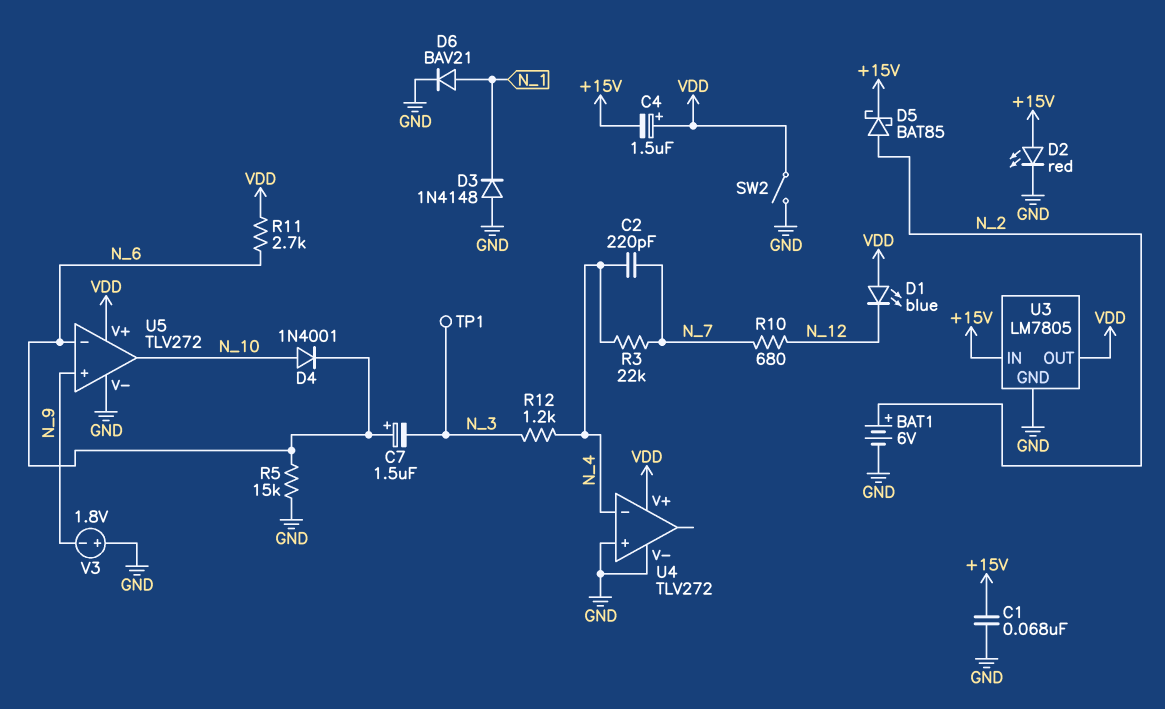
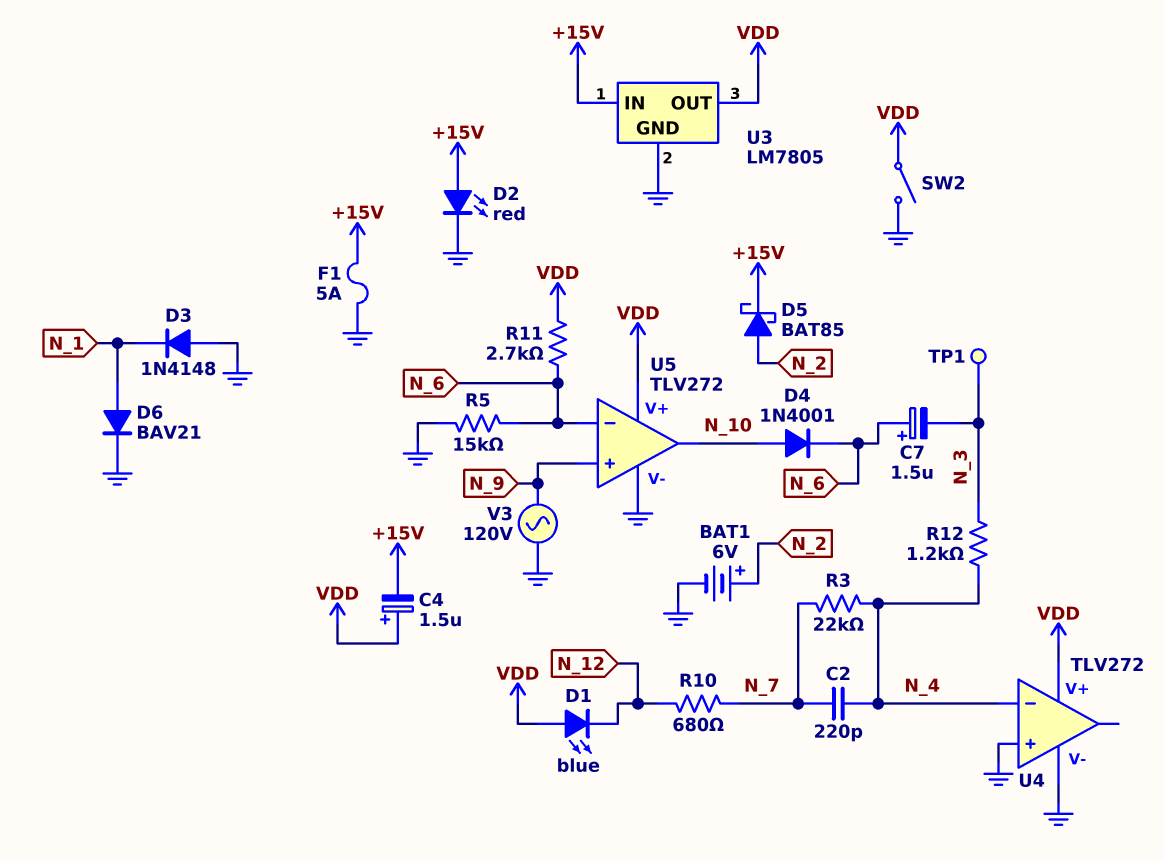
C1: 68nF (+15V, GND) -> none
F1: none -> 5A (+15V, GND)
V3: 1.8V (plus GND, minus N_9) -> AC 120V (GND, N_9)

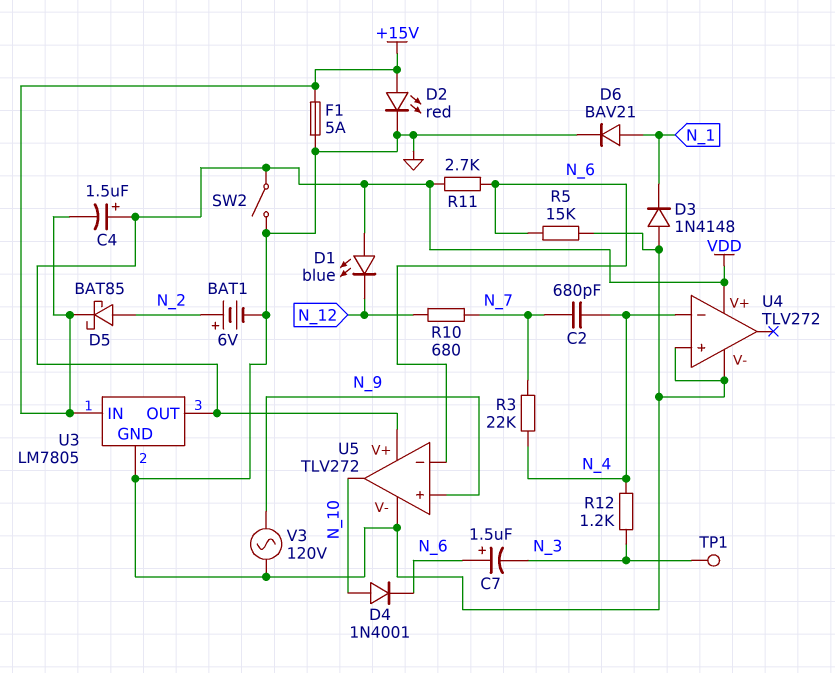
C2: 220pF (N_4, N_7) -> 680pF (N_4, N_7)

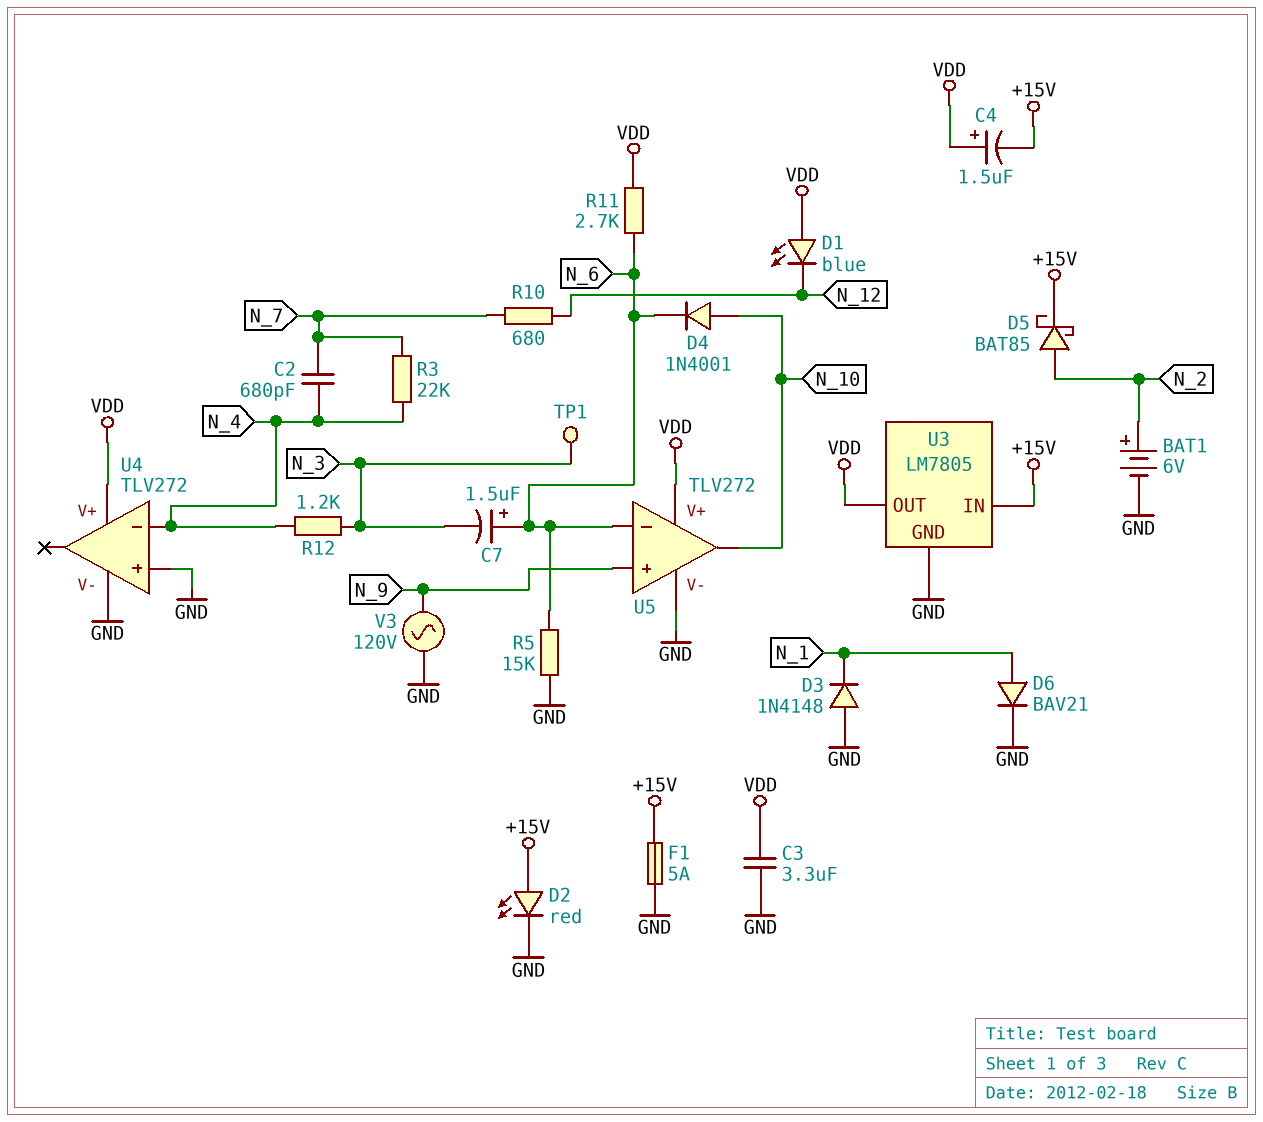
C3: none -> 3.3uF (GND, VDD)
SW2: switch (GND, VDD) -> none

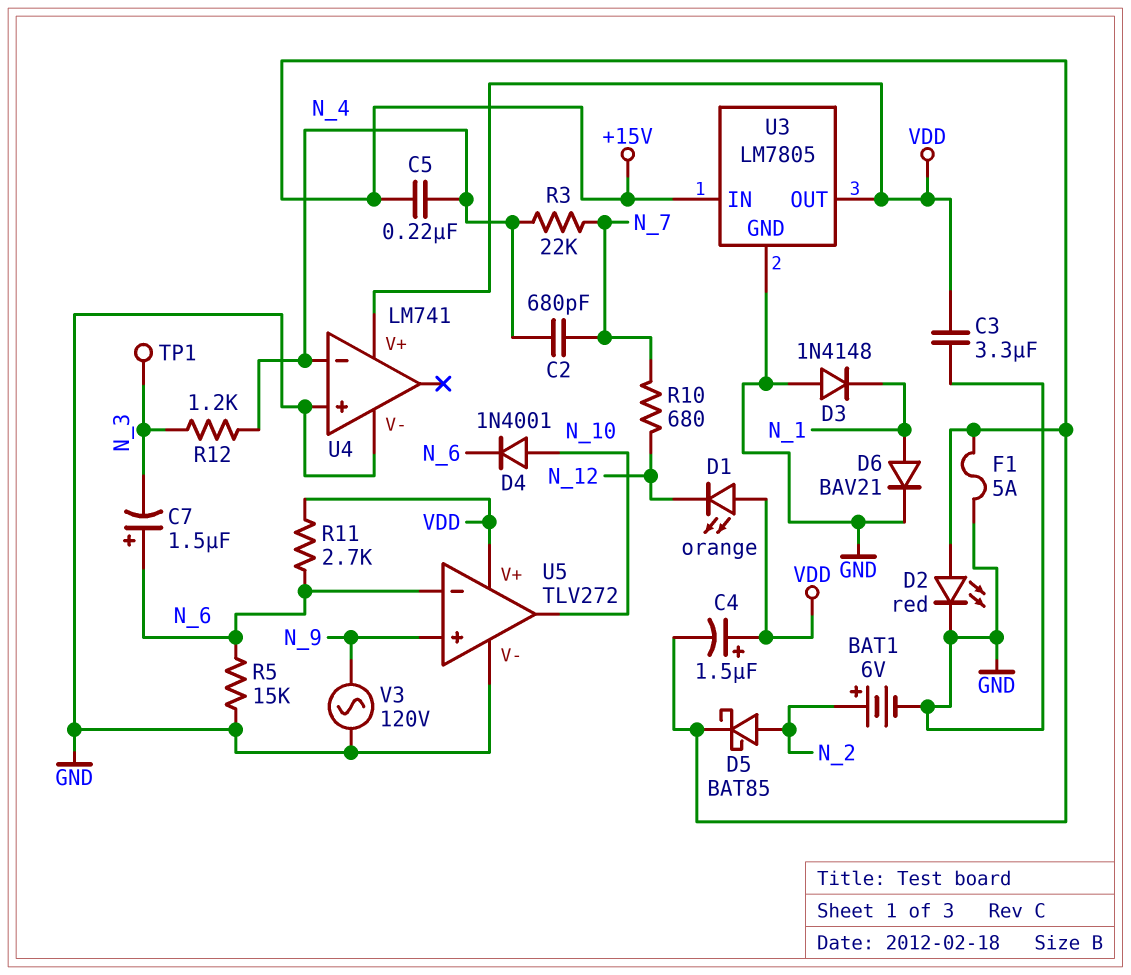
C5: none -> 220nF (+15V, N_4)
D1: LED blue (A VDD, K N_12) -> LED orange (A VDD, K N_12)
U4: TLV272 -> LM741

